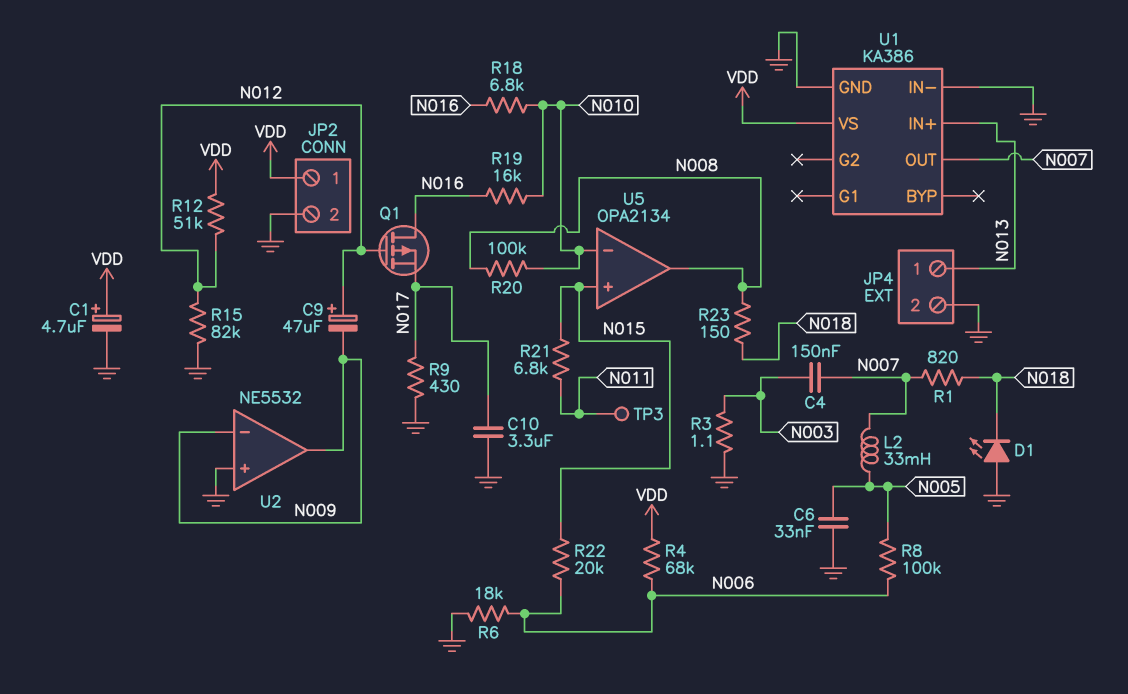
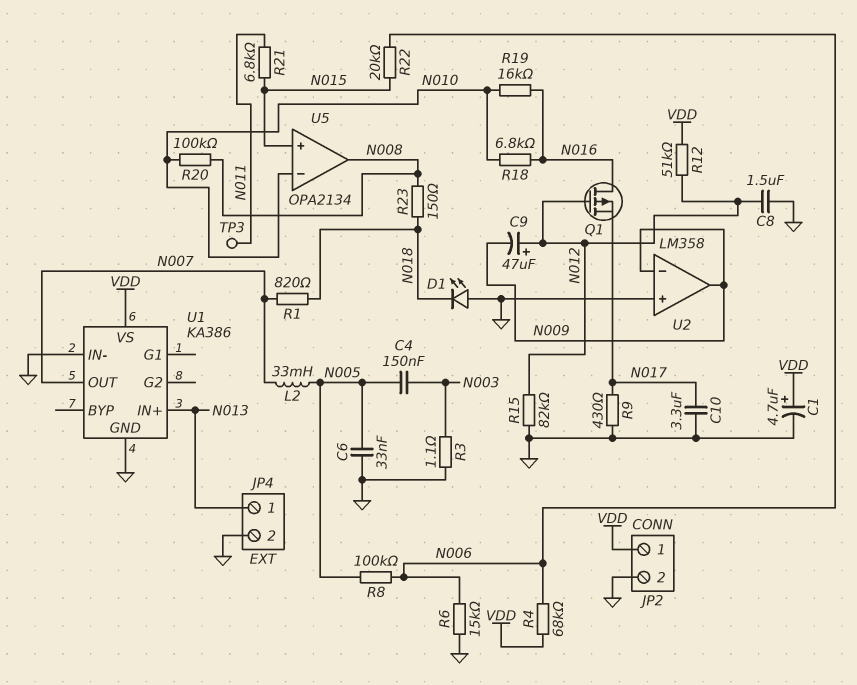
C4: 150nF (N003, N007) -> 150nF (N003, N005)
C8: none -> 1.5uF (GND, N012)
R6: 18k (GND, N006) -> 15k (GND, N006)
U2: NE5532 -> LM358

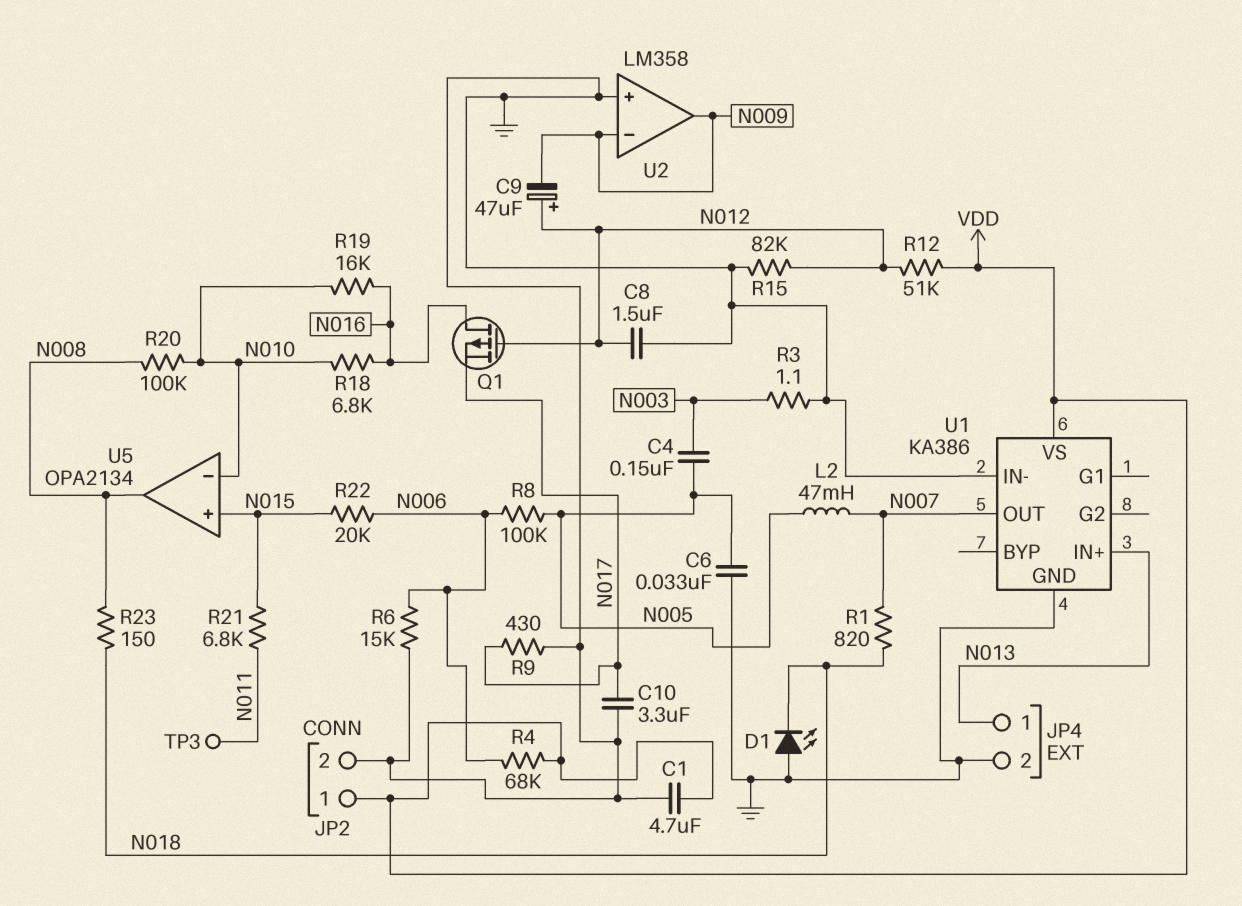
C1: 4.7uF (plus VDD, minus GND) -> 4.7uF (GND, VDD)
L2: 33mH (N005, N007) -> 47mH (N005, N007)

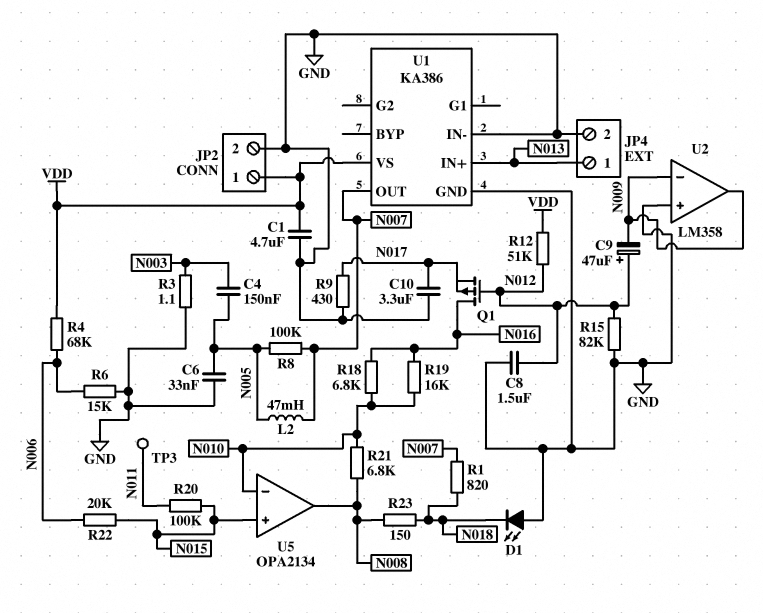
R8: 100k (N005, N006) -> 100k (N005, N007)
R20: 100k (N008, N010) -> 100k (N011, N015)
R21: 6.8k (N011, N015) -> 6.8k (N008, N010)

